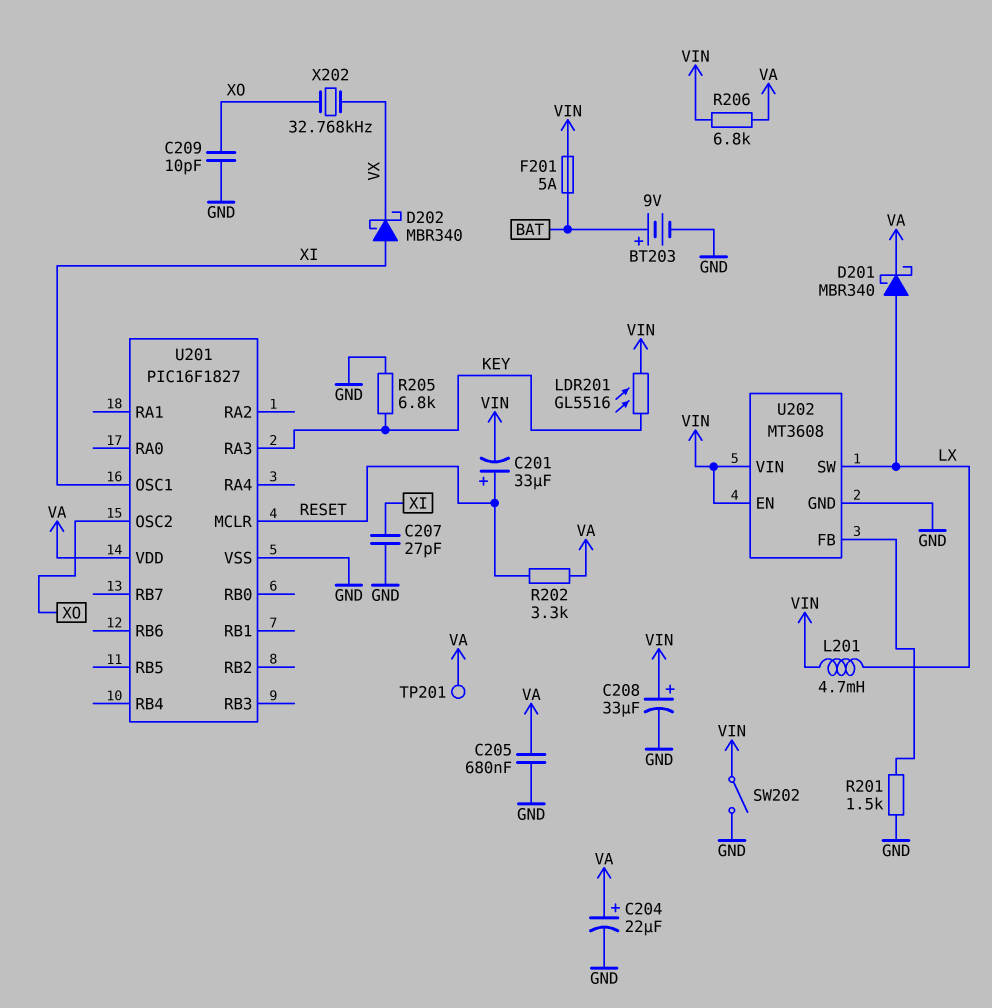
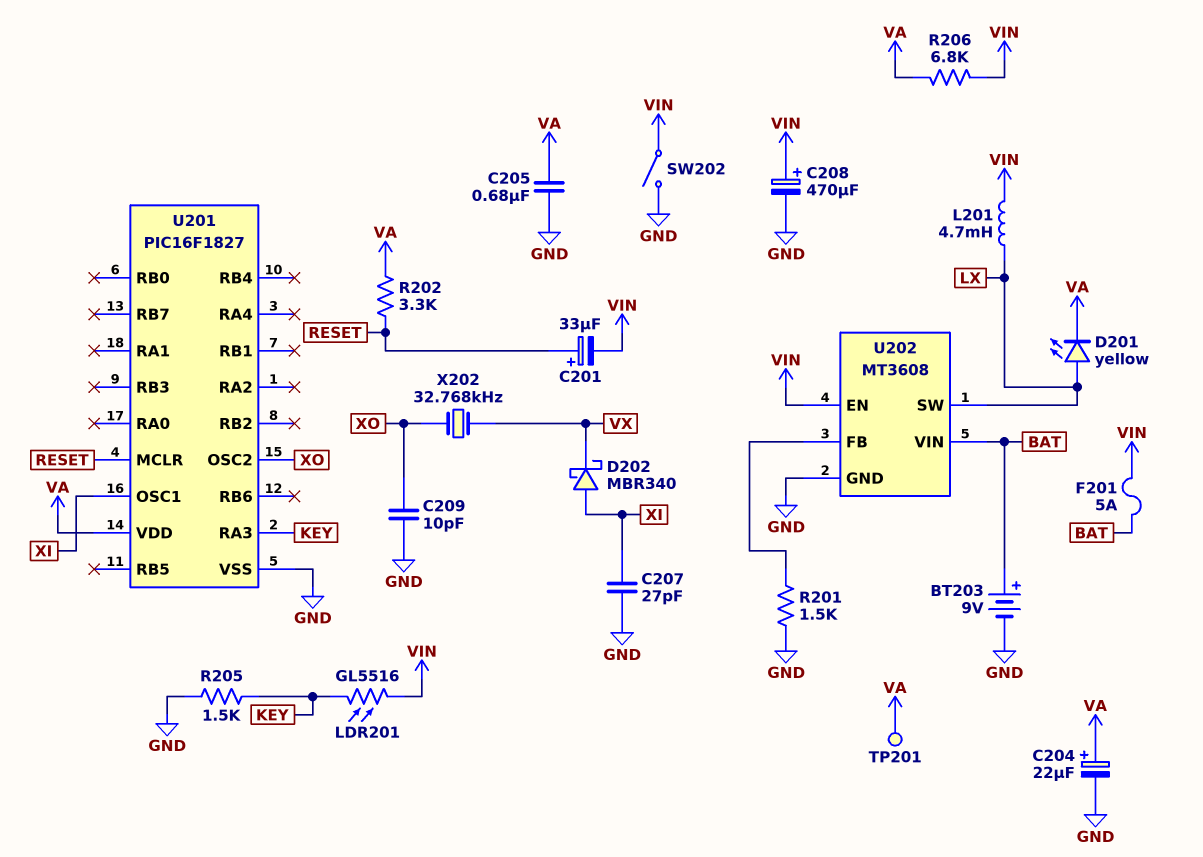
C208: 33uF (plus VIN, minus GND) -> 470uF (plus VIN, minus GND)
D201: schottky MBR340 (A LX, K VA) -> LED yellow (A LX, K VA)
R205: 6.8k (GND, KEY) -> 1.5k (GND, KEY)
U202 pin VIN: VIN -> BAT

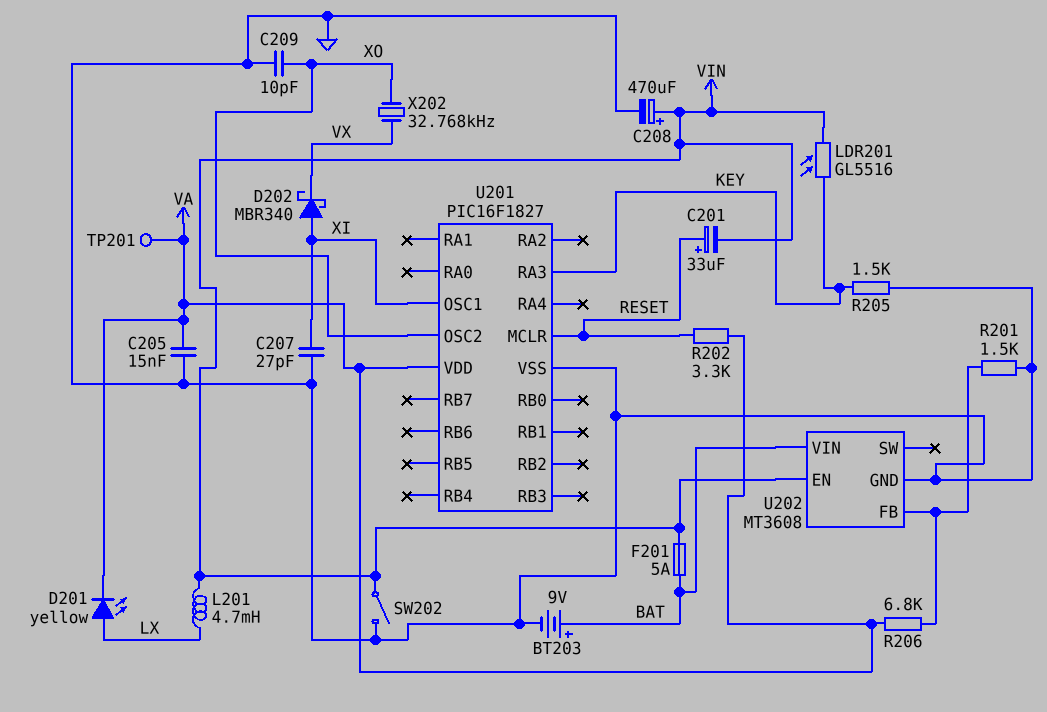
C204: 22uF (plus VA, minus GND) -> none
C205: 680nF (GND, VA) -> 15nF (GND, VA)
R206: 6.8k (VA, VIN) -> 6.8k (U202/FB, VA)
U202 pin SW: LX -> none

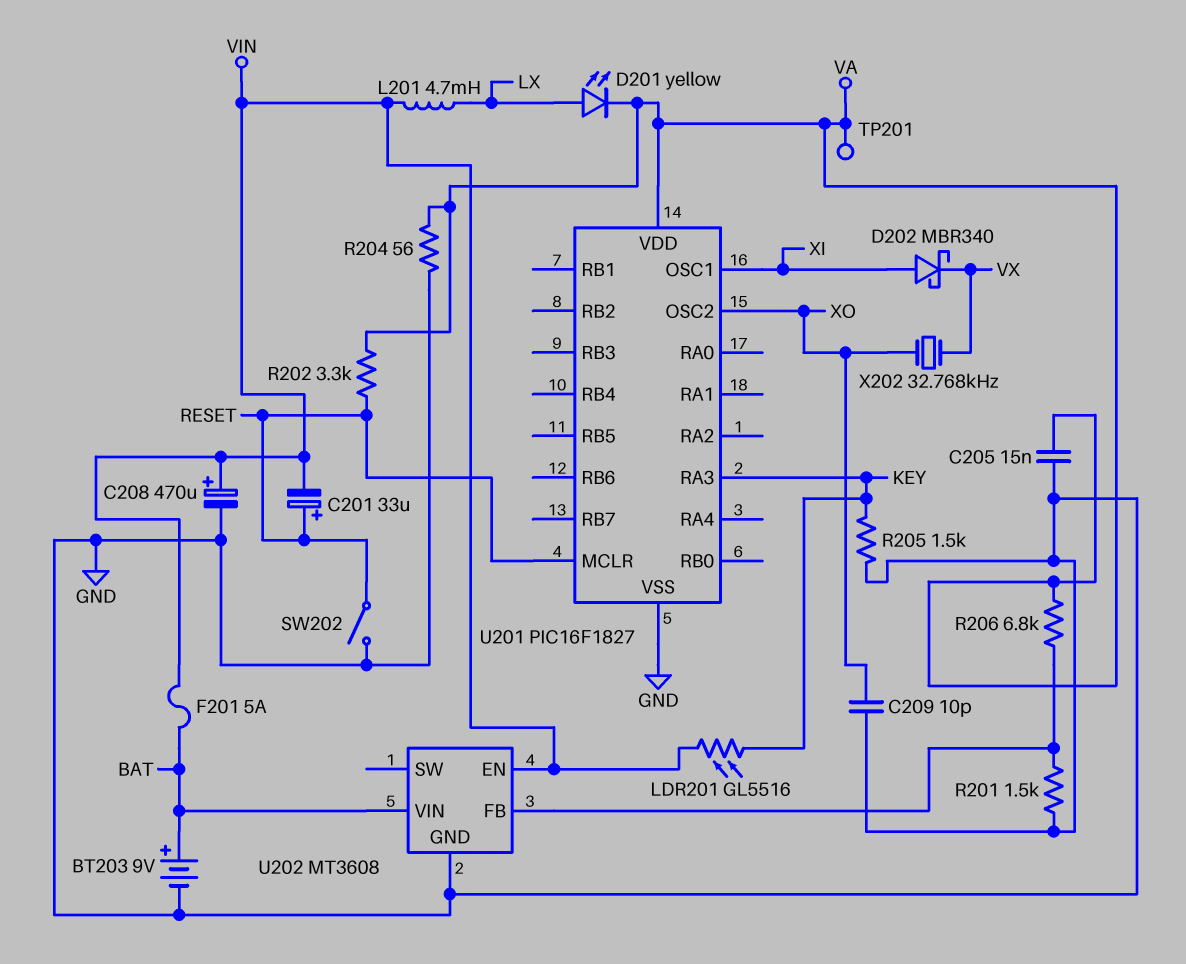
C207: 27pF (GND, XI) -> none
R204: none -> 56 (GND, VA)
SW202: switch (GND, VIN) -> switch (GND, RESET)

